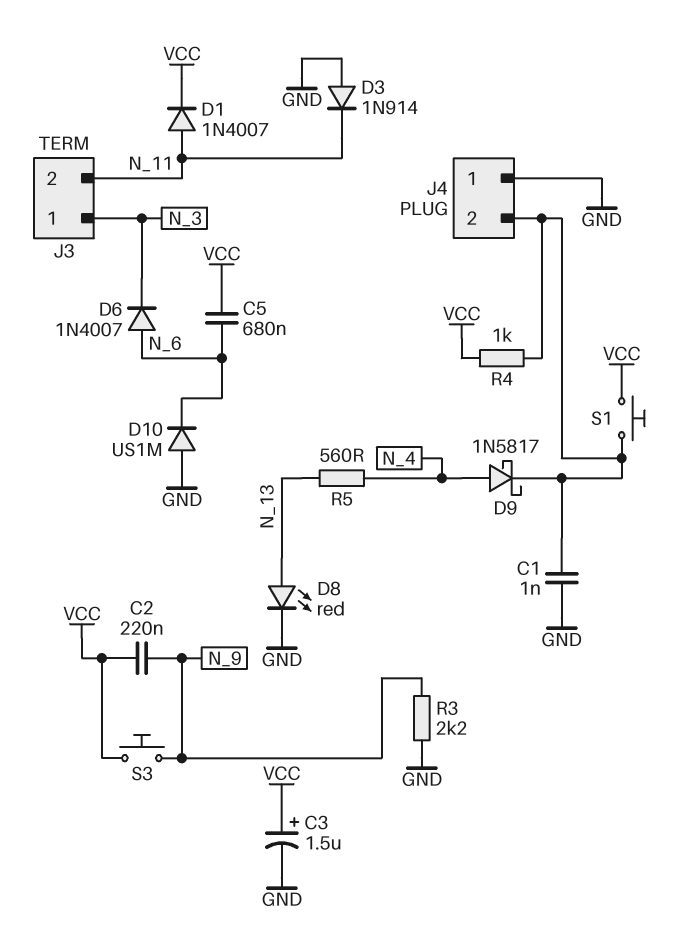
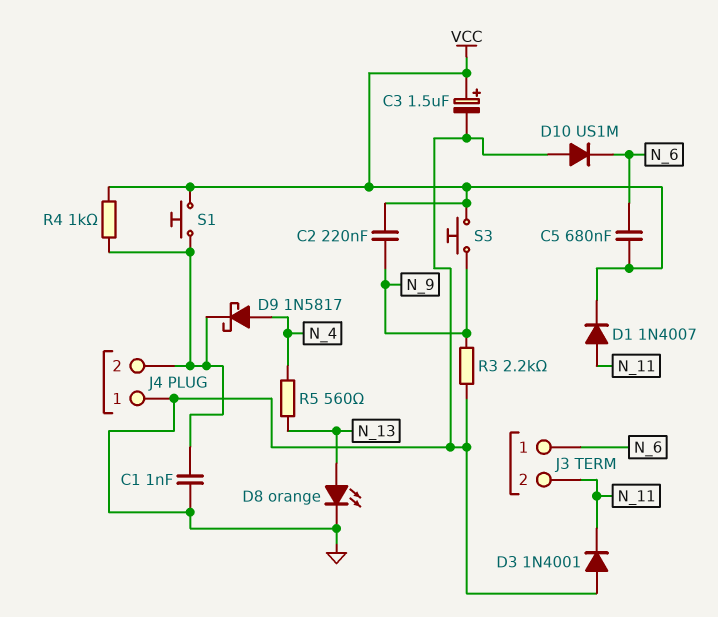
D3: diode 1N914 (A GND, K N_11) -> diode 1N4001 (A GND, K N_11)
D6: diode 1N4007 (A N_6, K N_3) -> none
D8: LED red (A N_13, K GND) -> LED orange (A N_13, K GND)
J3 pin 1: N_3 -> N_6

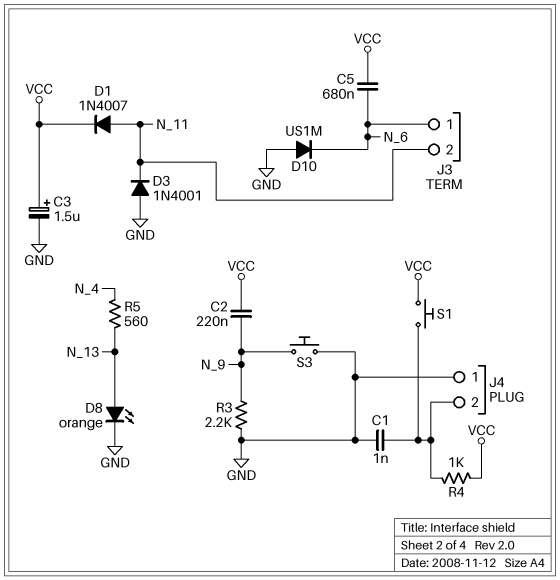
D9: schottky 1N5817 (A N_4, K J4/2) -> none
S3: button (N_9, VCC) -> button (GND, N_9)

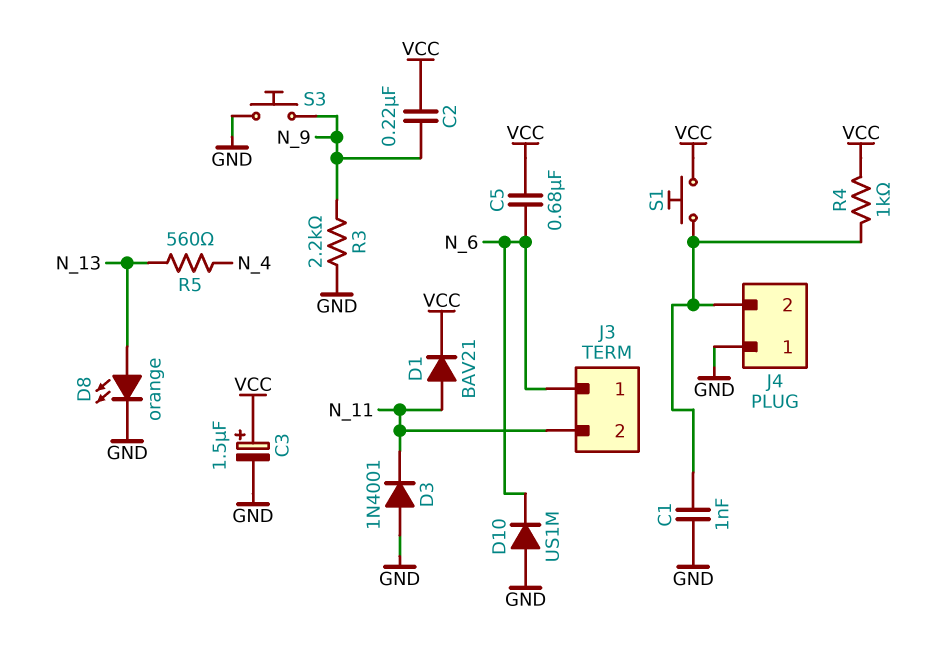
D1: diode 1N4007 (A N_11, K VCC) -> diode BAV21 (A N_11, K VCC)

